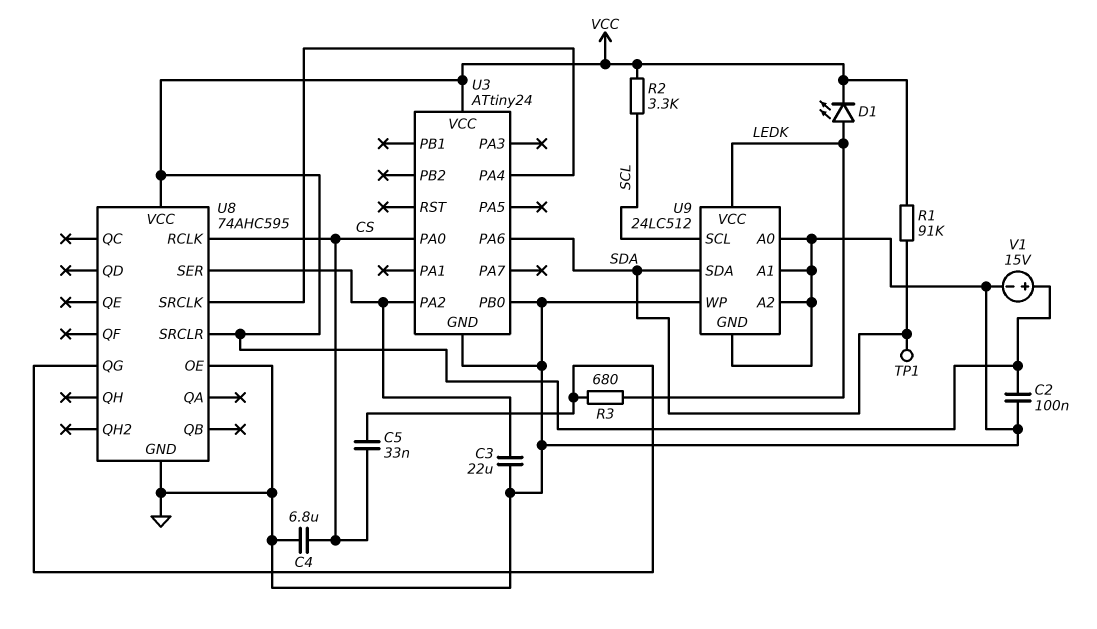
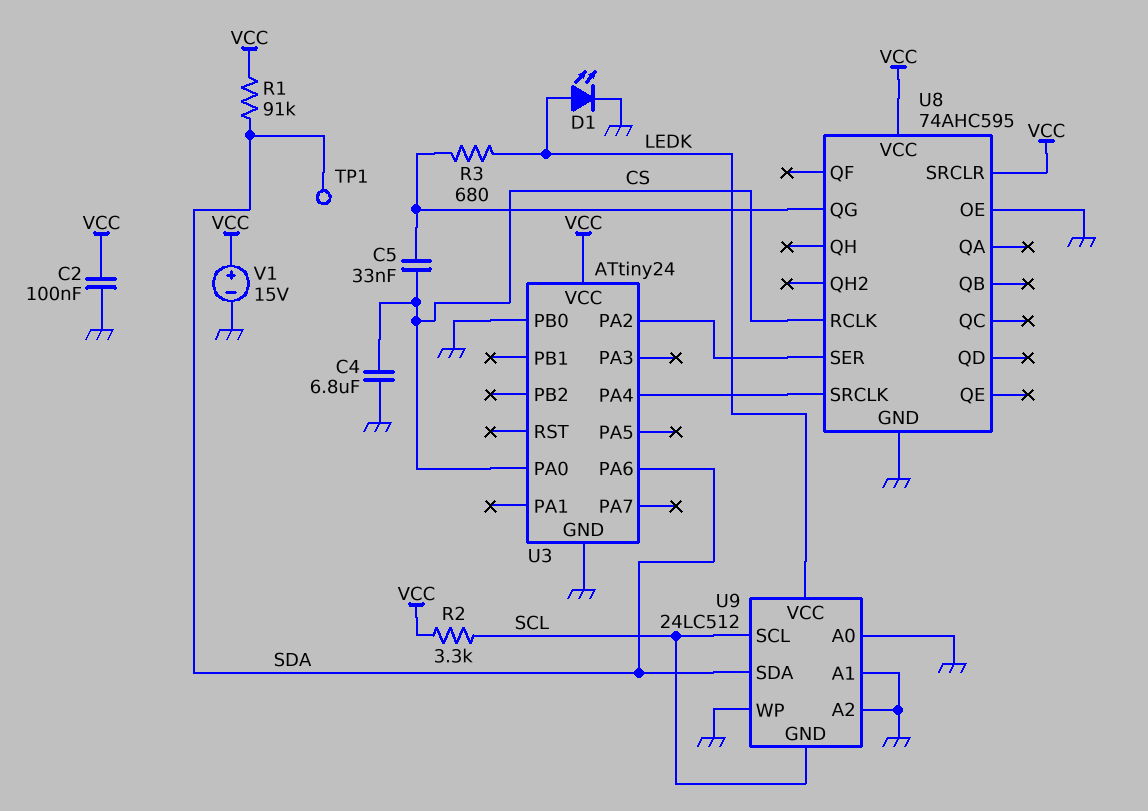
C3: 22uF (GND, U3/PA2) -> none
D1: LED (A LEDK, K VCC) -> LED (A LEDK, K GND)
U9 pin GND: GND -> SCL

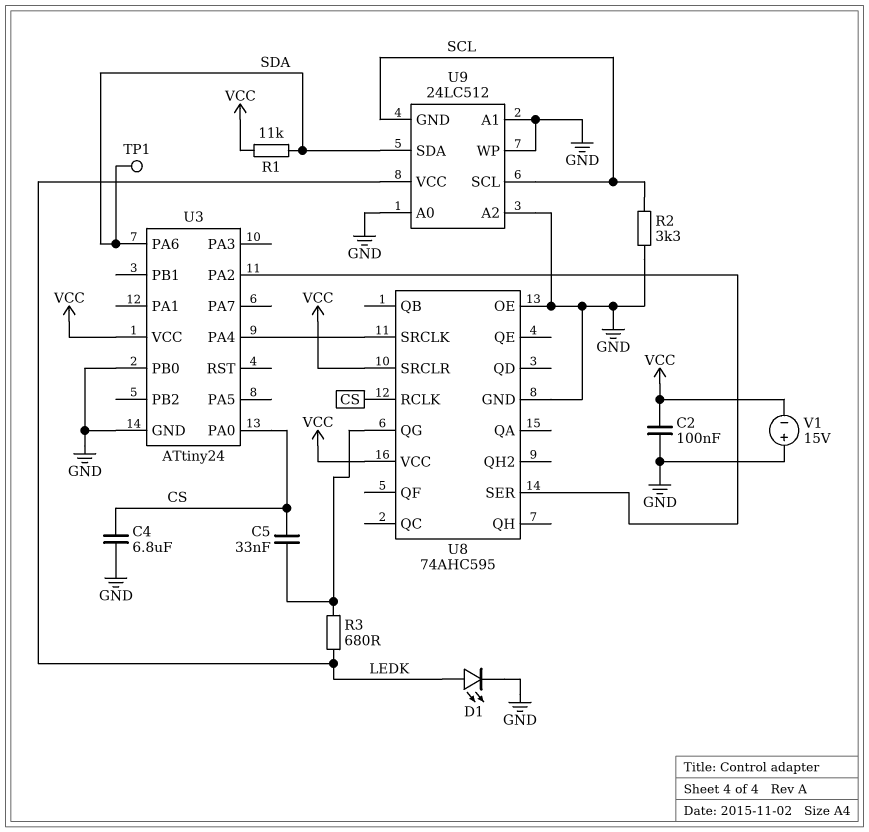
R1: 91k (SDA, VCC) -> 11k (SDA, VCC)
R2: 3.3k (SCL, VCC) -> 3.3k (GND, SCL)
V1: 15V (plus VCC, minus GND) -> 15V (plus GND, minus VCC)

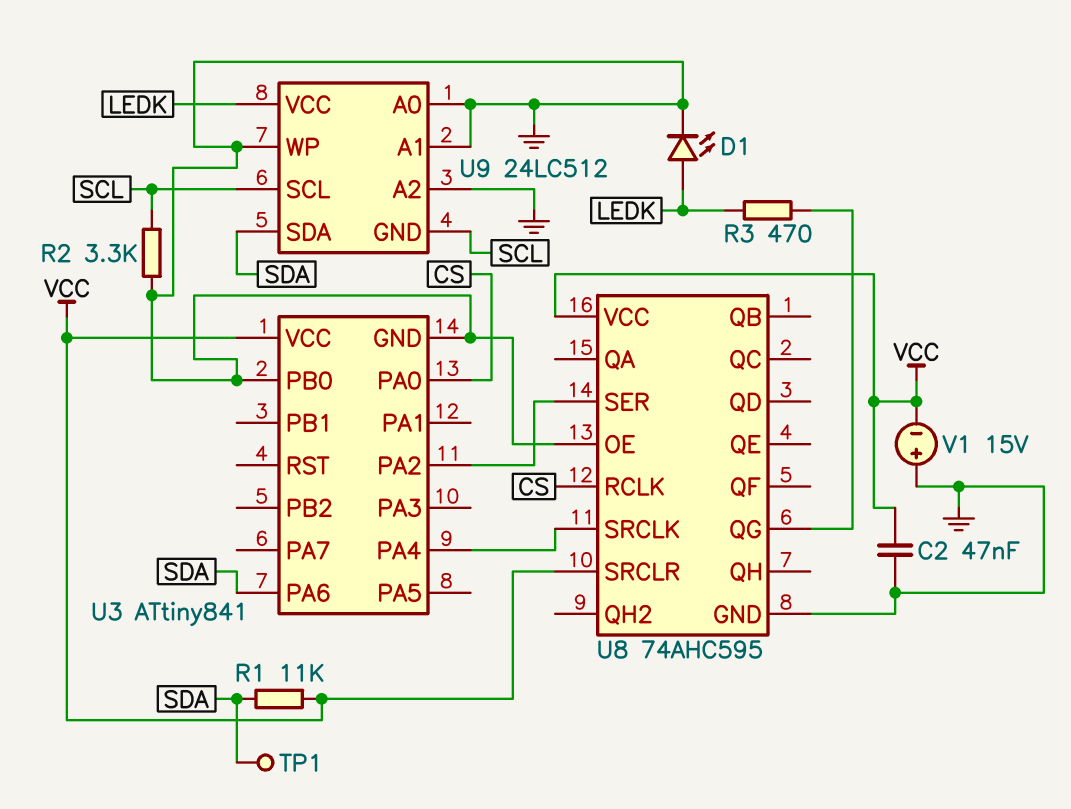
C2: 100nF (GND, VCC) -> 47nF (GND, VCC)
C4: 6.8uF (CS, GND) -> none
C5: 33nF (CS, U8/QG) -> none
R3: 680 (LEDK, U8/QG) -> 470 (LEDK, U8/QG)
U3: ATtiny24 -> ATtiny841

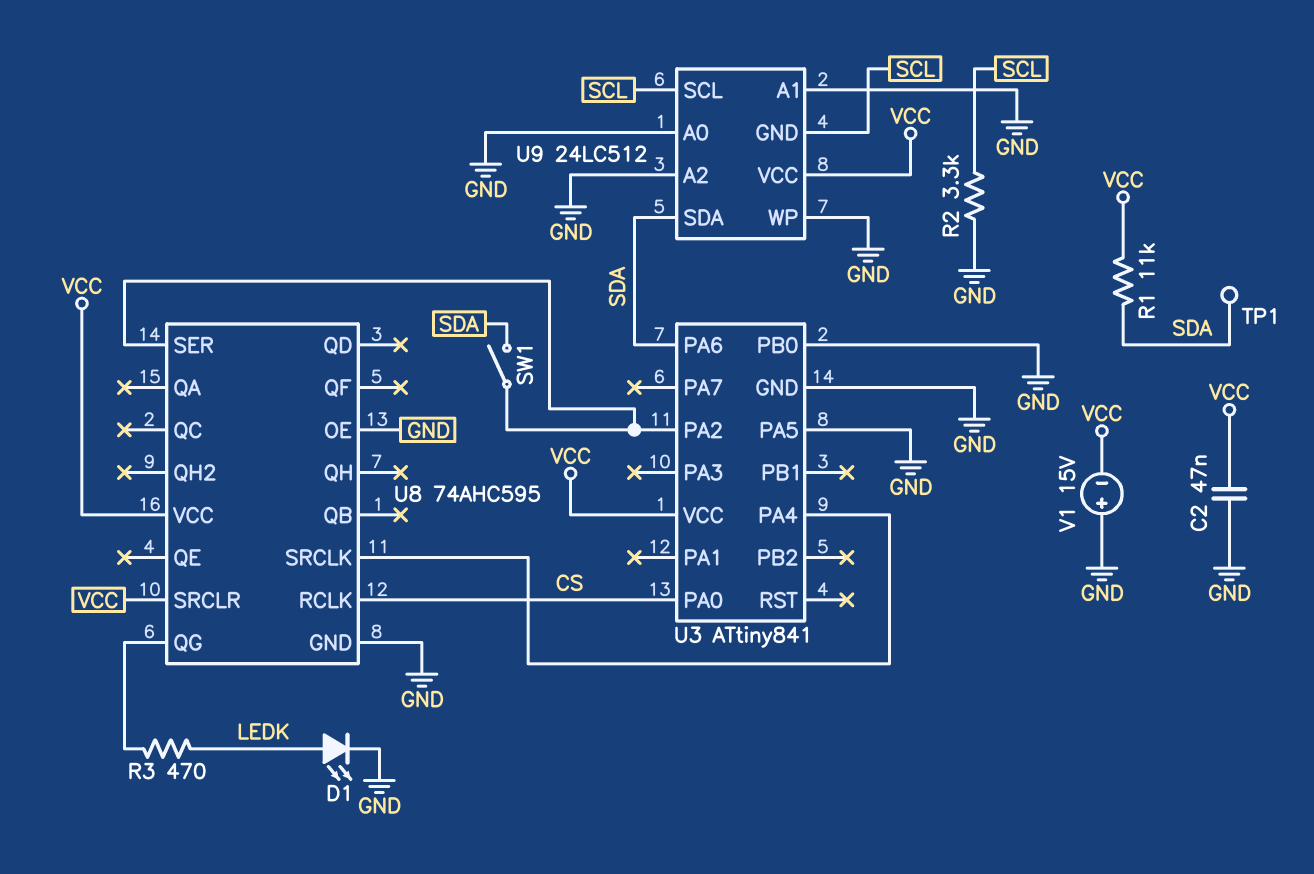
SW1: none -> switch (SDA, U3/PA2)
U3 pin PA5: none -> GND
U9 pin VCC: LEDK -> VCC

